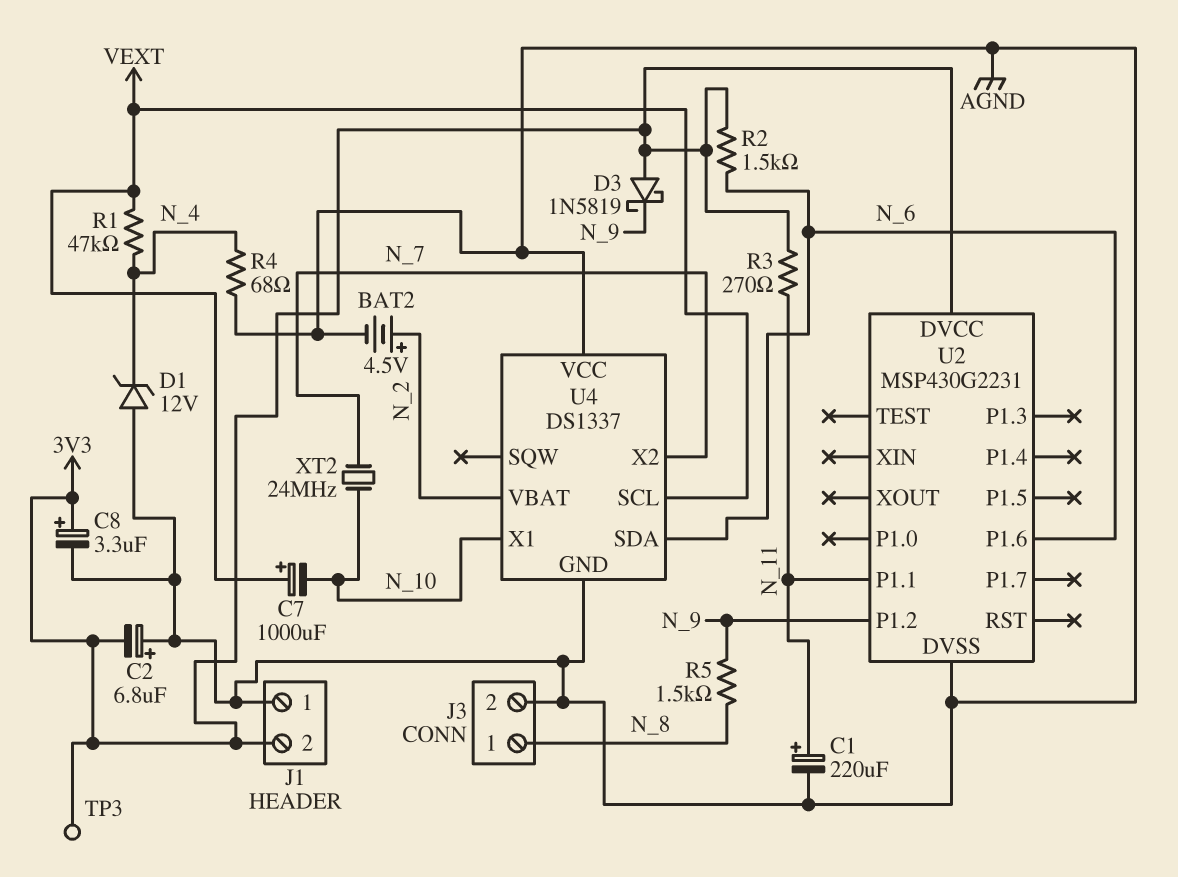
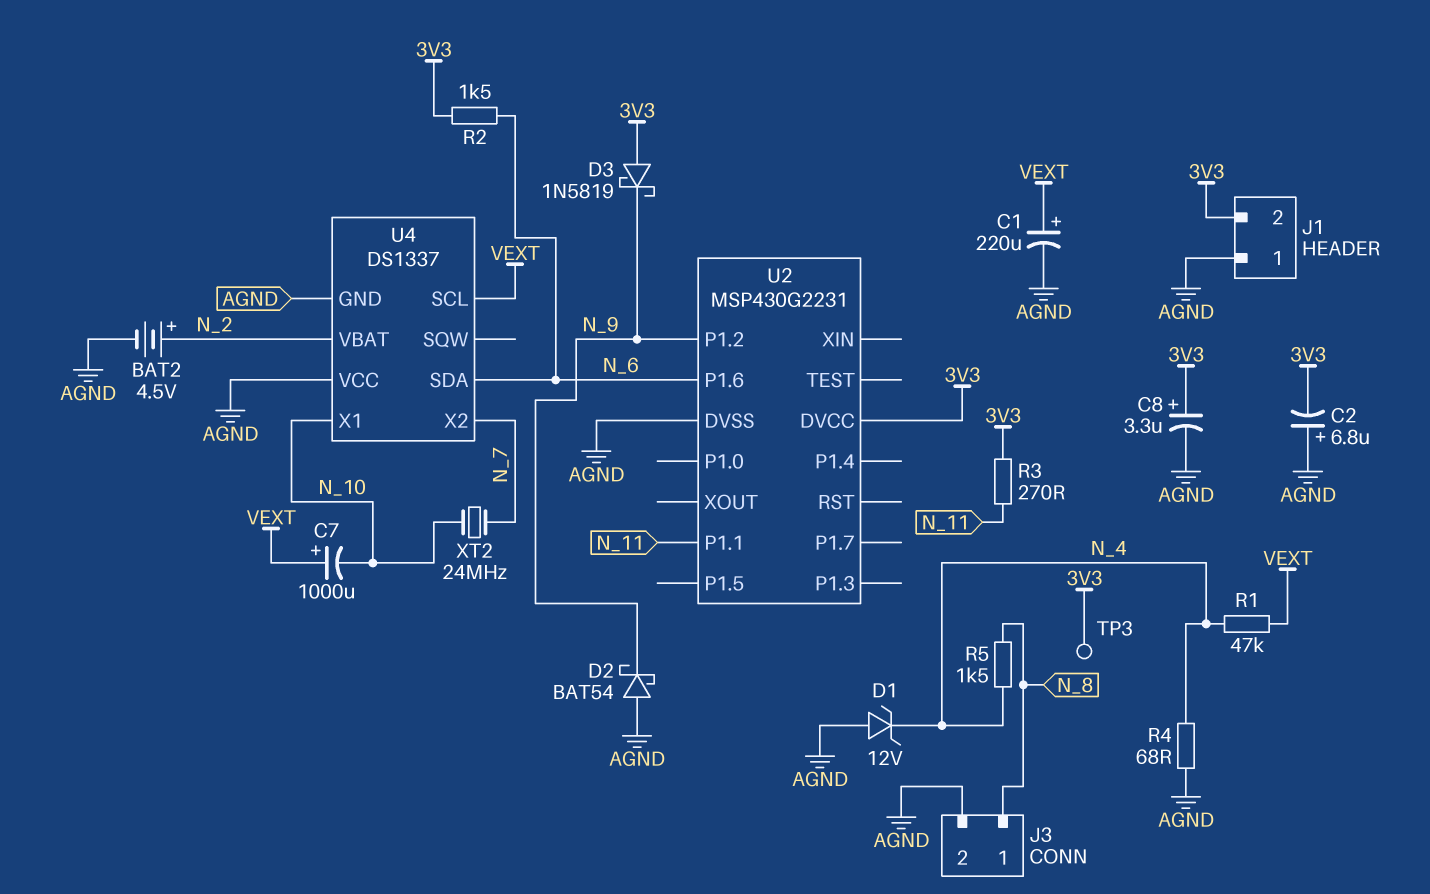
C1: 220uF (plus N_11, minus AGND) -> 220uF (plus VEXT, minus AGND)
D2: none -> schottky BAT54 (A AGND, K N_9)
R5: 1.5k (N_8, N_9) -> 1.5k (N_4, N_8)

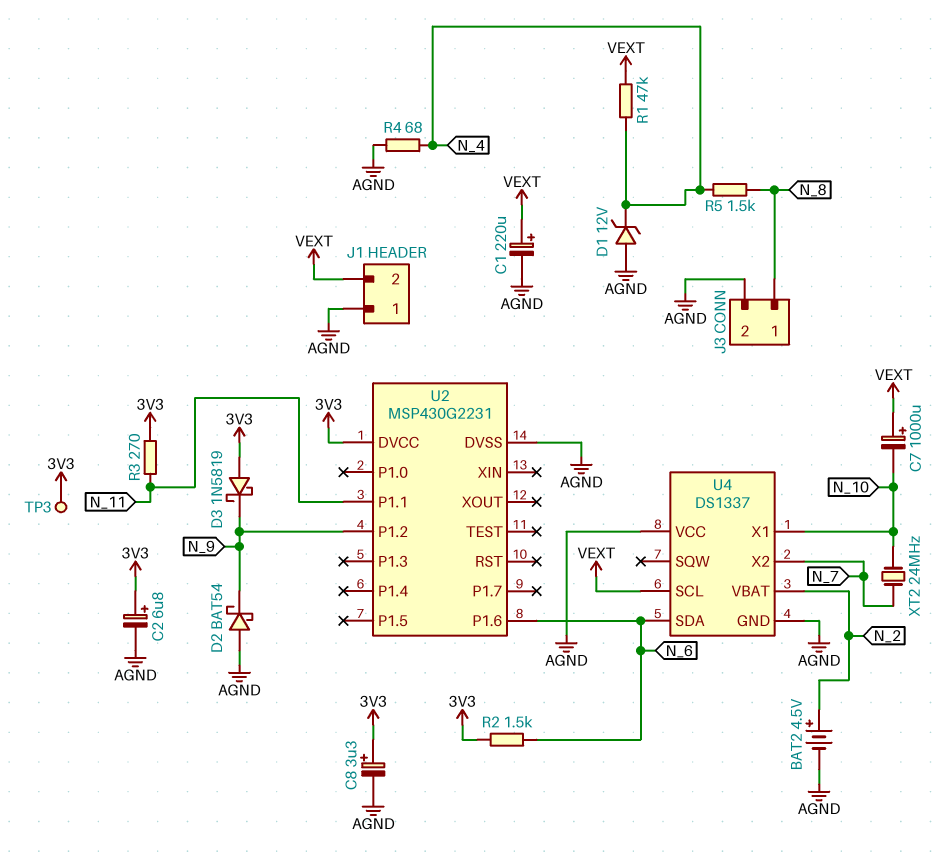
C2: 6.8uF (plus AGND, minus 3V3) -> 6.8uF (plus 3V3, minus AGND)
J1 pin 2: 3V3 -> VEXT

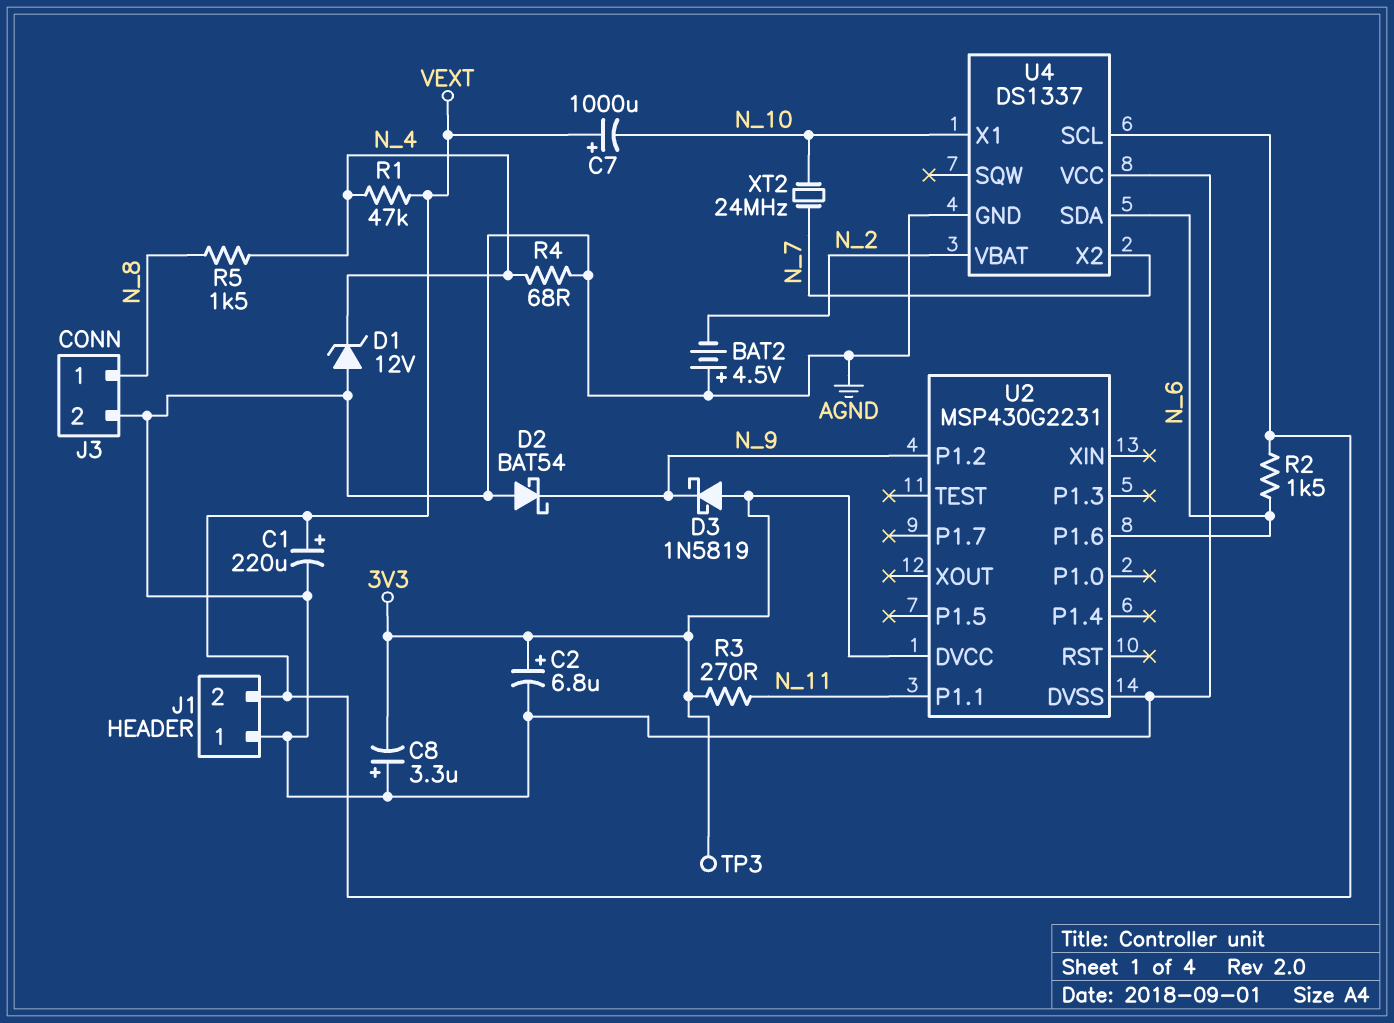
BAT2: 4.5V (plus N_2, minus AGND) -> 4.5V (plus AGND, minus N_2)
C8: 3.3uF (plus 3V3, minus AGND) -> 3.3uF (plus AGND, minus 3V3)
R2: 1.5k (3V3, N_6) -> 1.5k (N_6, VEXT)

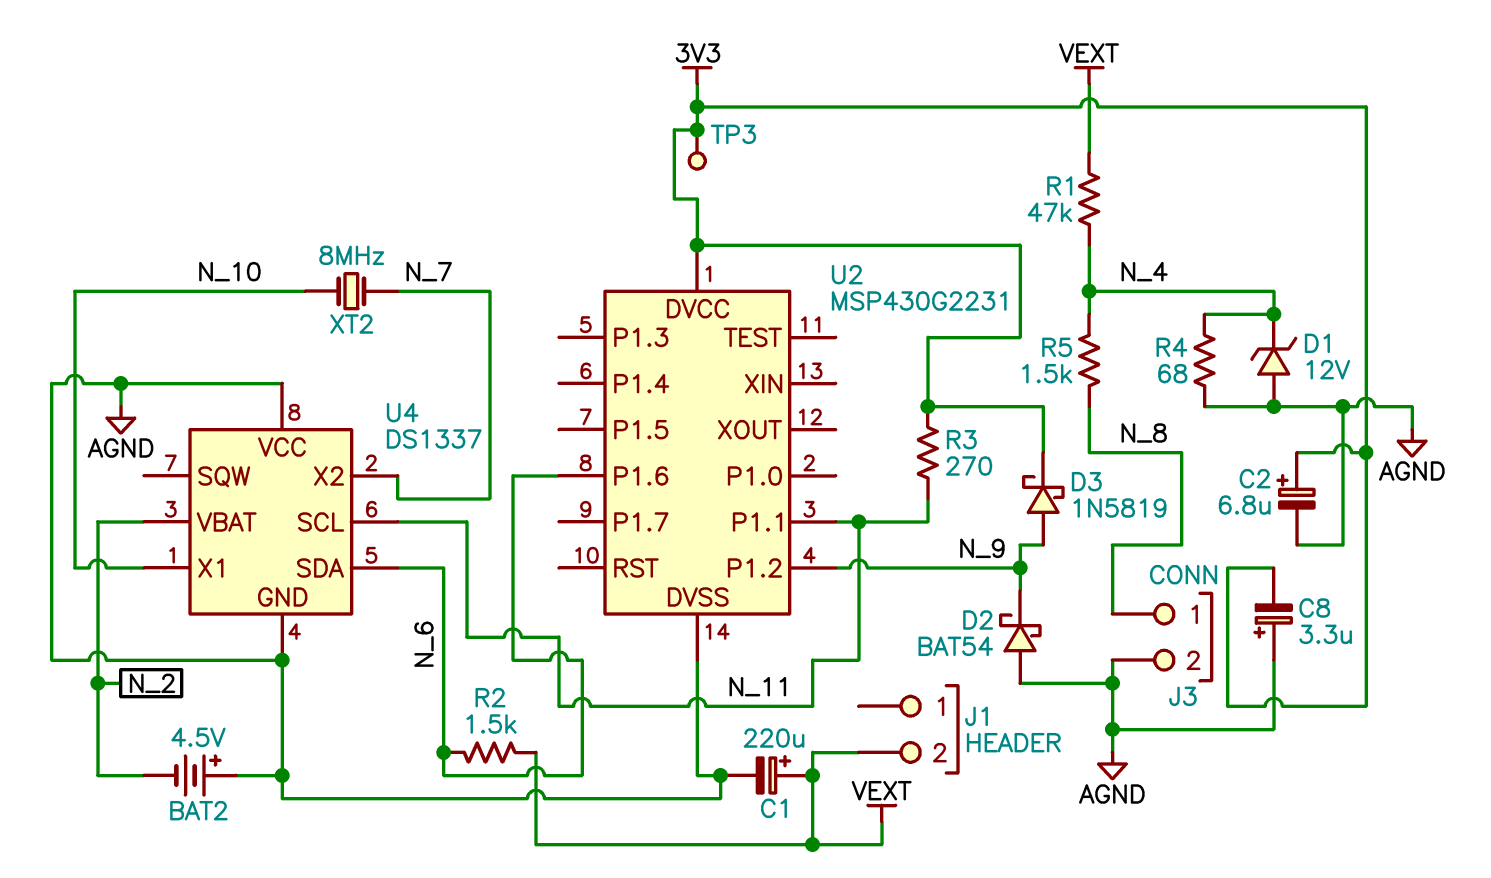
C7: 1000uF (plus VEXT, minus N_10) -> none
D3: schottky 1N5819 (A 3V3, K N_9) -> schottky 1N5819 (A N_9, K 3V3)
J1 pin 1: AGND -> none
U4 pin SCL: VEXT -> N_11
XT2: 24MHz (N_7, N_10) -> 8MHz (N_7, N_10)

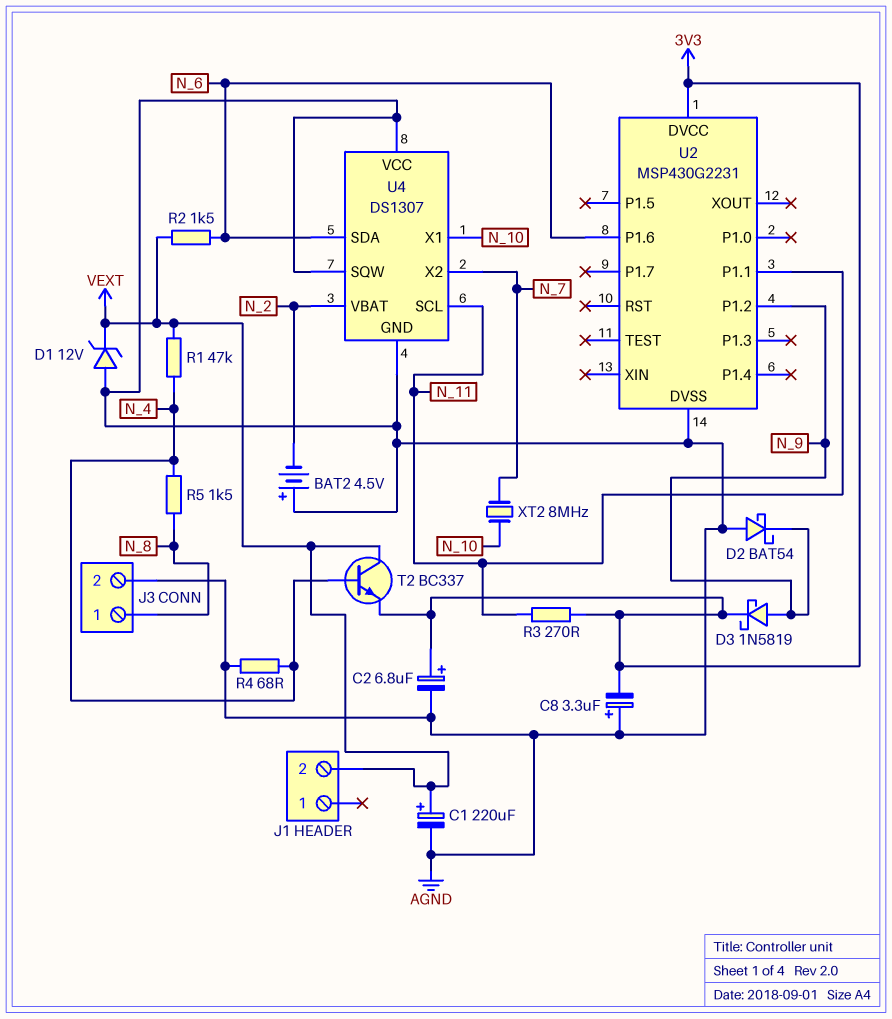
D1: zener 12V (A AGND, K N_4) -> zener 12V (A AGND, K VEXT)
T2: none -> NPN BC337 (B N_4, C VEXT, E 3V3)
TP3: test point (3V3) -> none
U4: DS1337 -> DS1307
U4 pin SQW: none -> AGND

